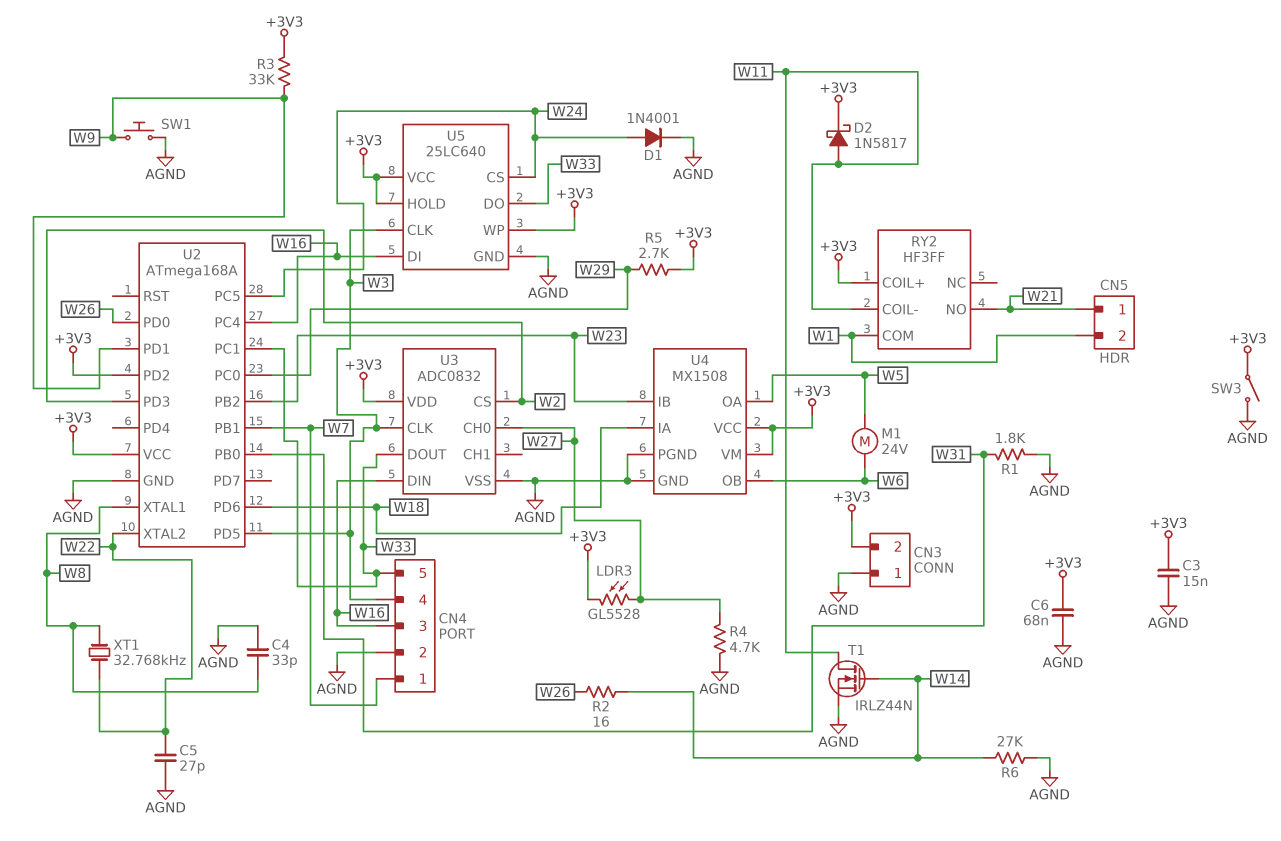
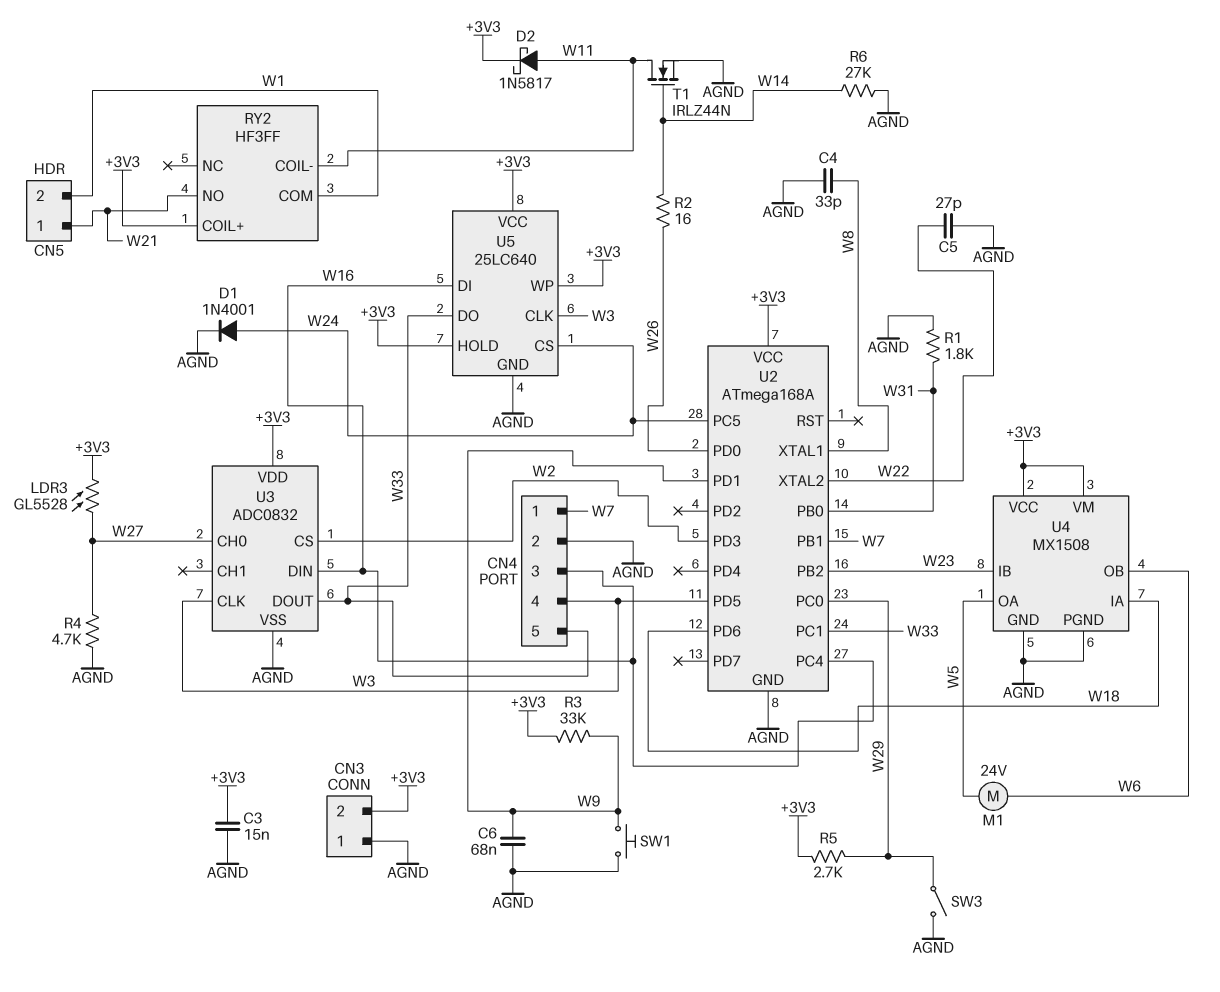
C6: 68nF (+3V3, AGND) -> 68nF (AGND, W9)
SW3: switch (+3V3, AGND) -> switch (AGND, W29)
U2 pin PD2: +3V3 -> none
XT1: 32.768kHz (W8, W22) -> none

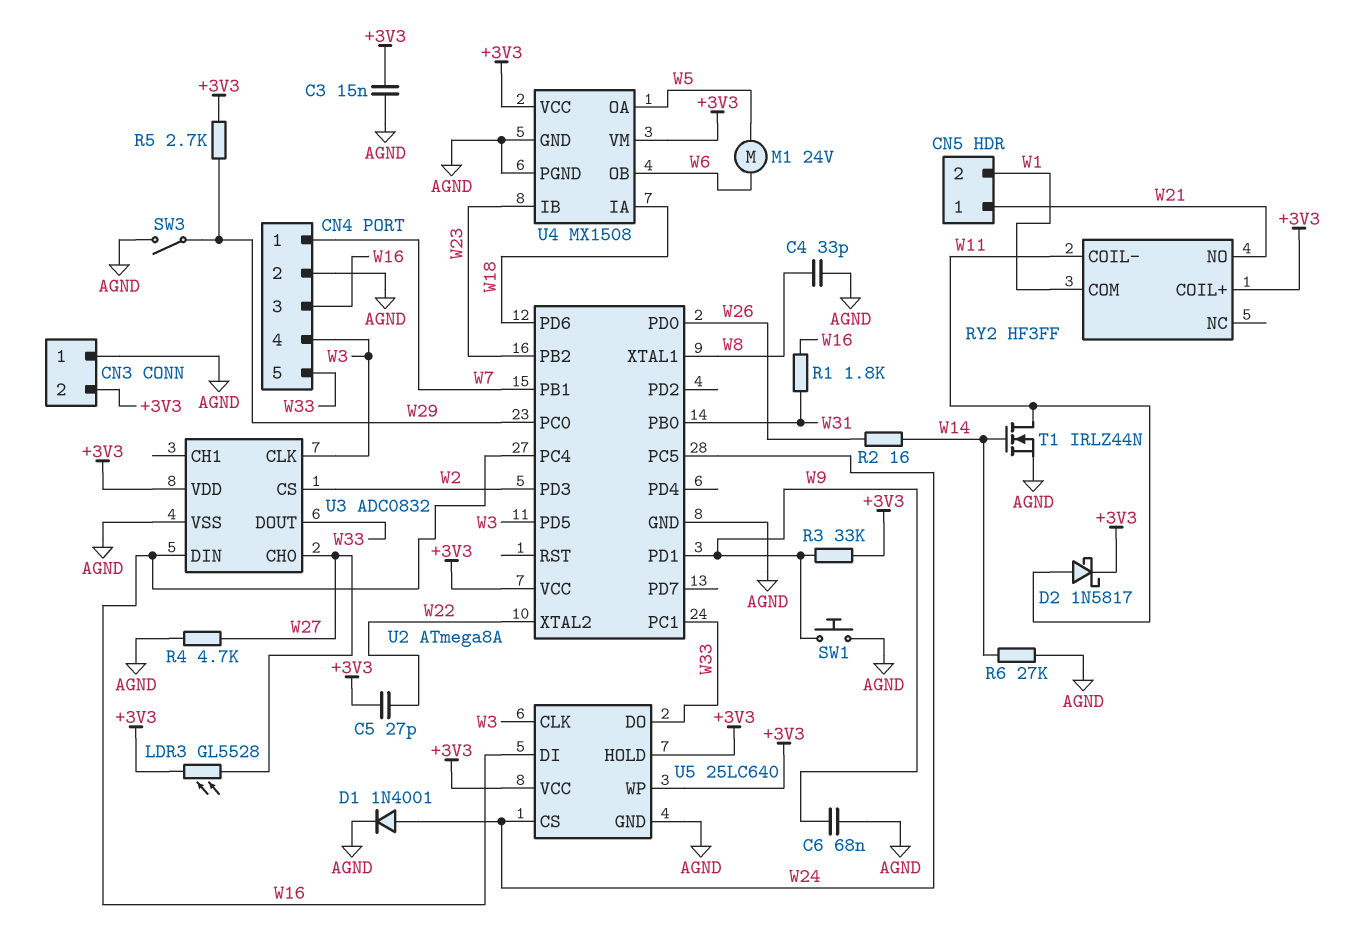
C5: 27pF (AGND, W22) -> 27pF (+3V3, W22)
R1: 1.8k (AGND, W31) -> 1.8k (W16, W31)
U2: ATmega168A -> ATmega8A

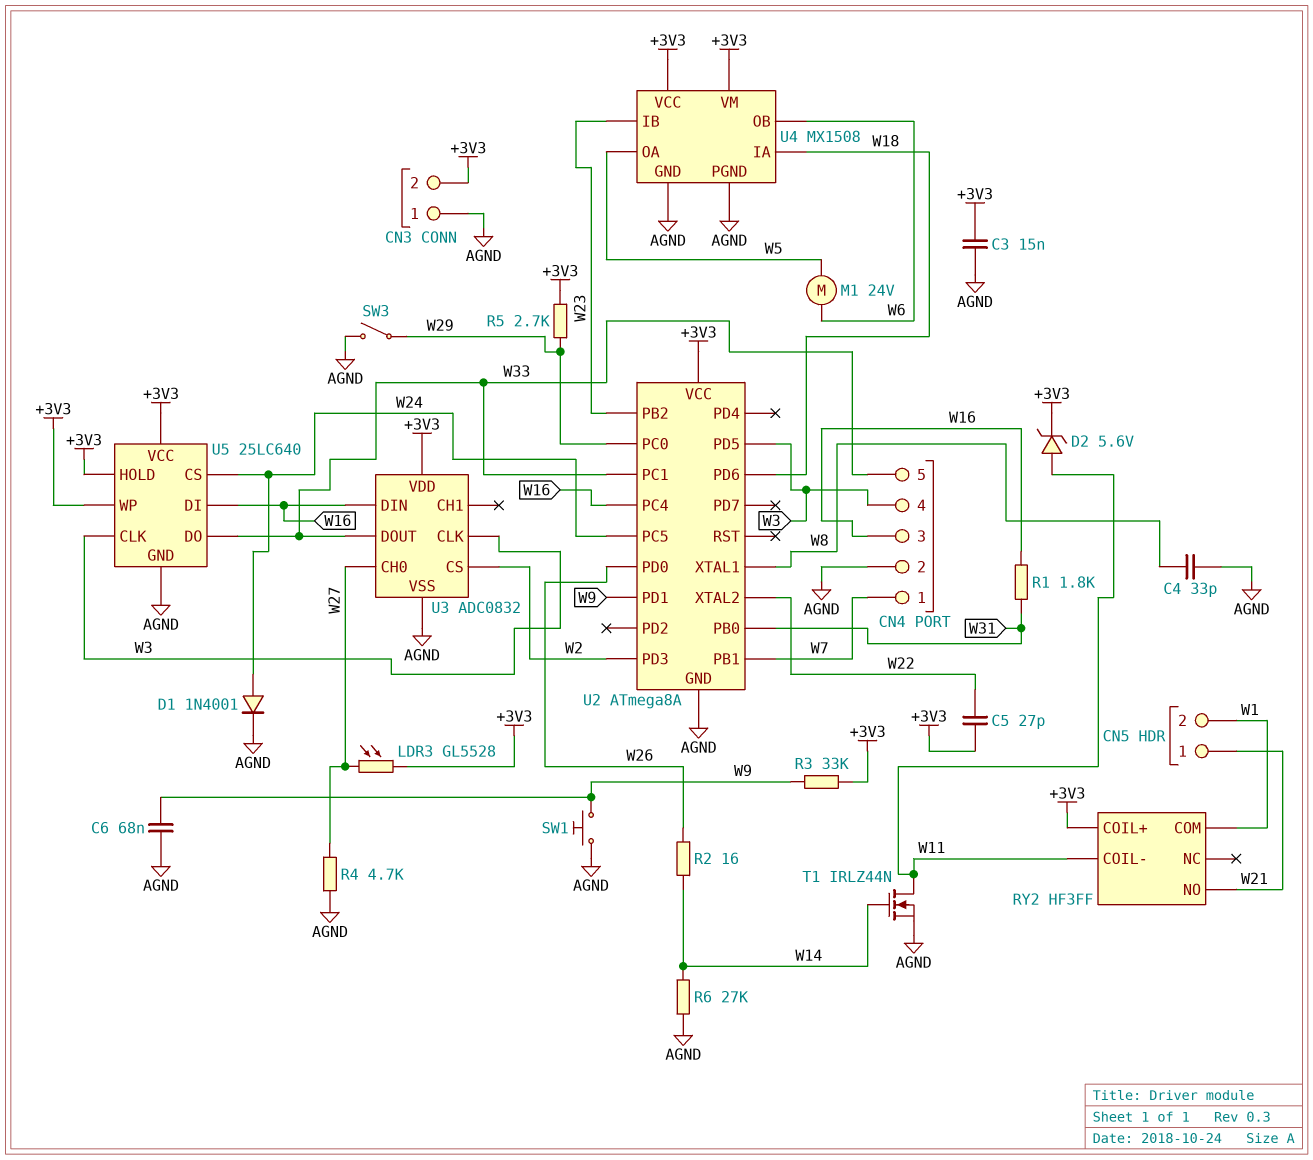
D2: schottky 1N5817 (A W11, K +3V3) -> zener 5.6V (A W11, K +3V3)

